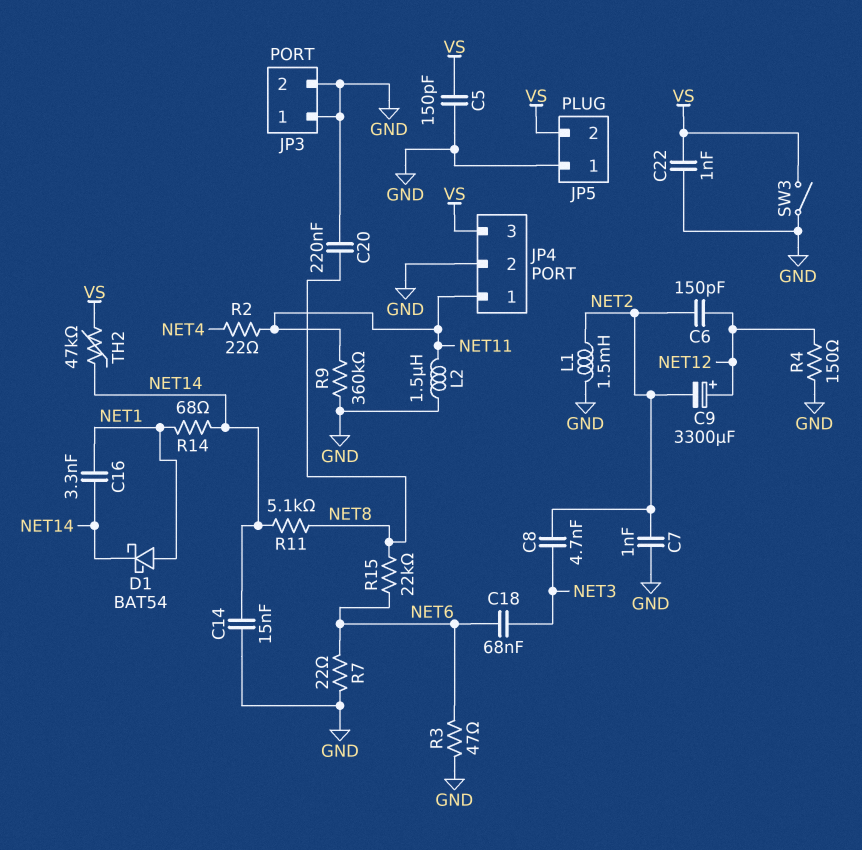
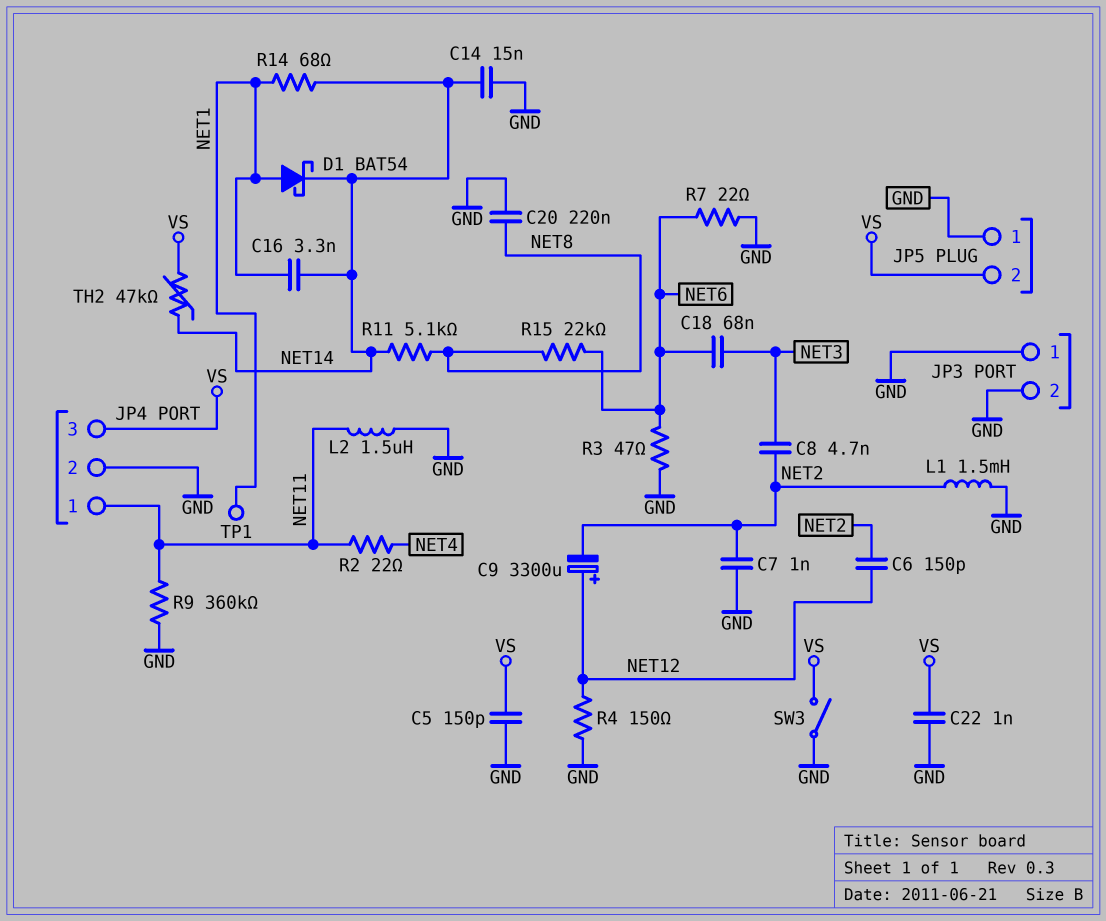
TP1: none -> test point (NET1)

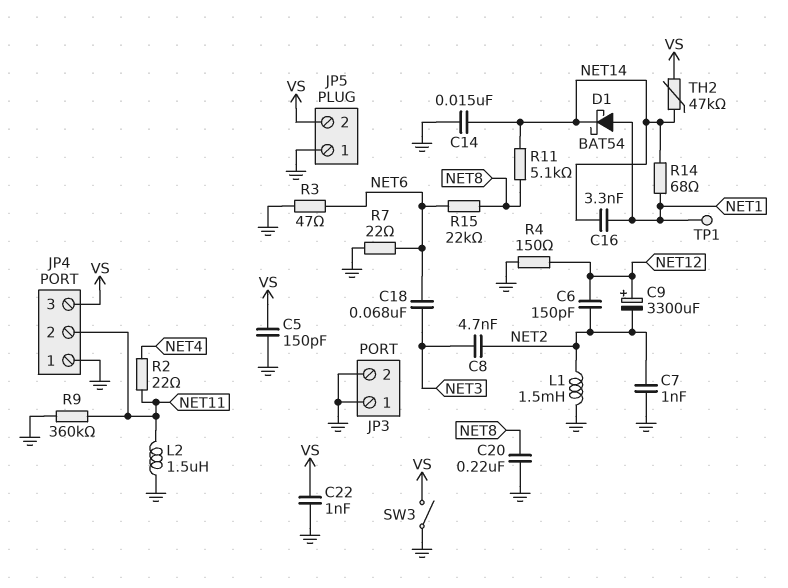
JP4 pin 1: NET11 -> GND
JP4 pin 2: GND -> NET11

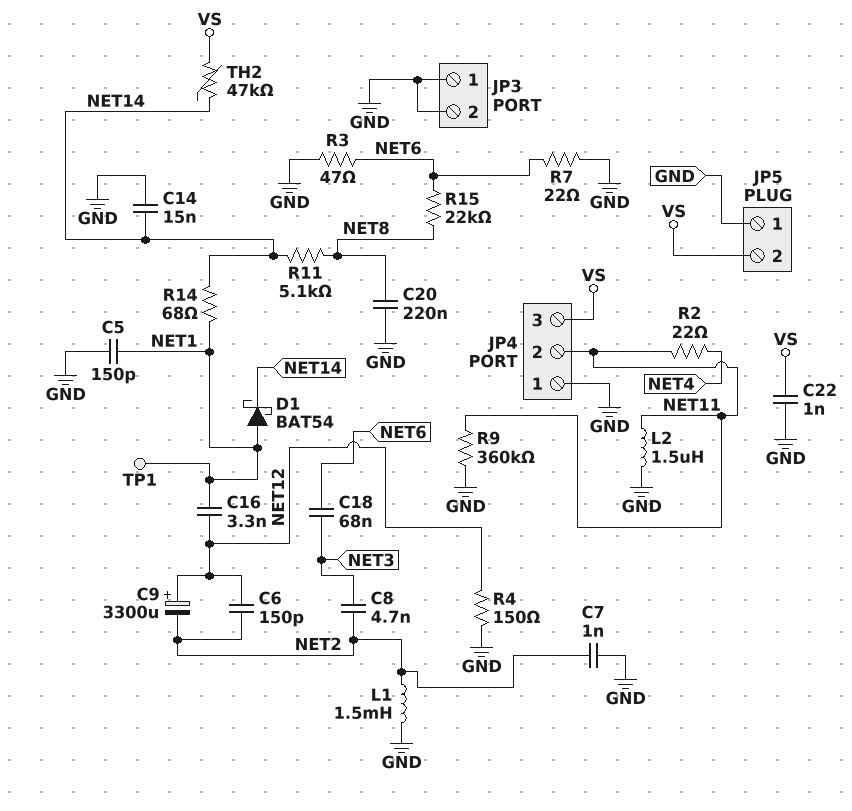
C5: 150pF (GND, VS) -> 150pF (GND, NET1)
C16: 3.3nF (NET1, NET14) -> 3.3nF (NET1, NET12)
SW3: switch (GND, VS) -> none

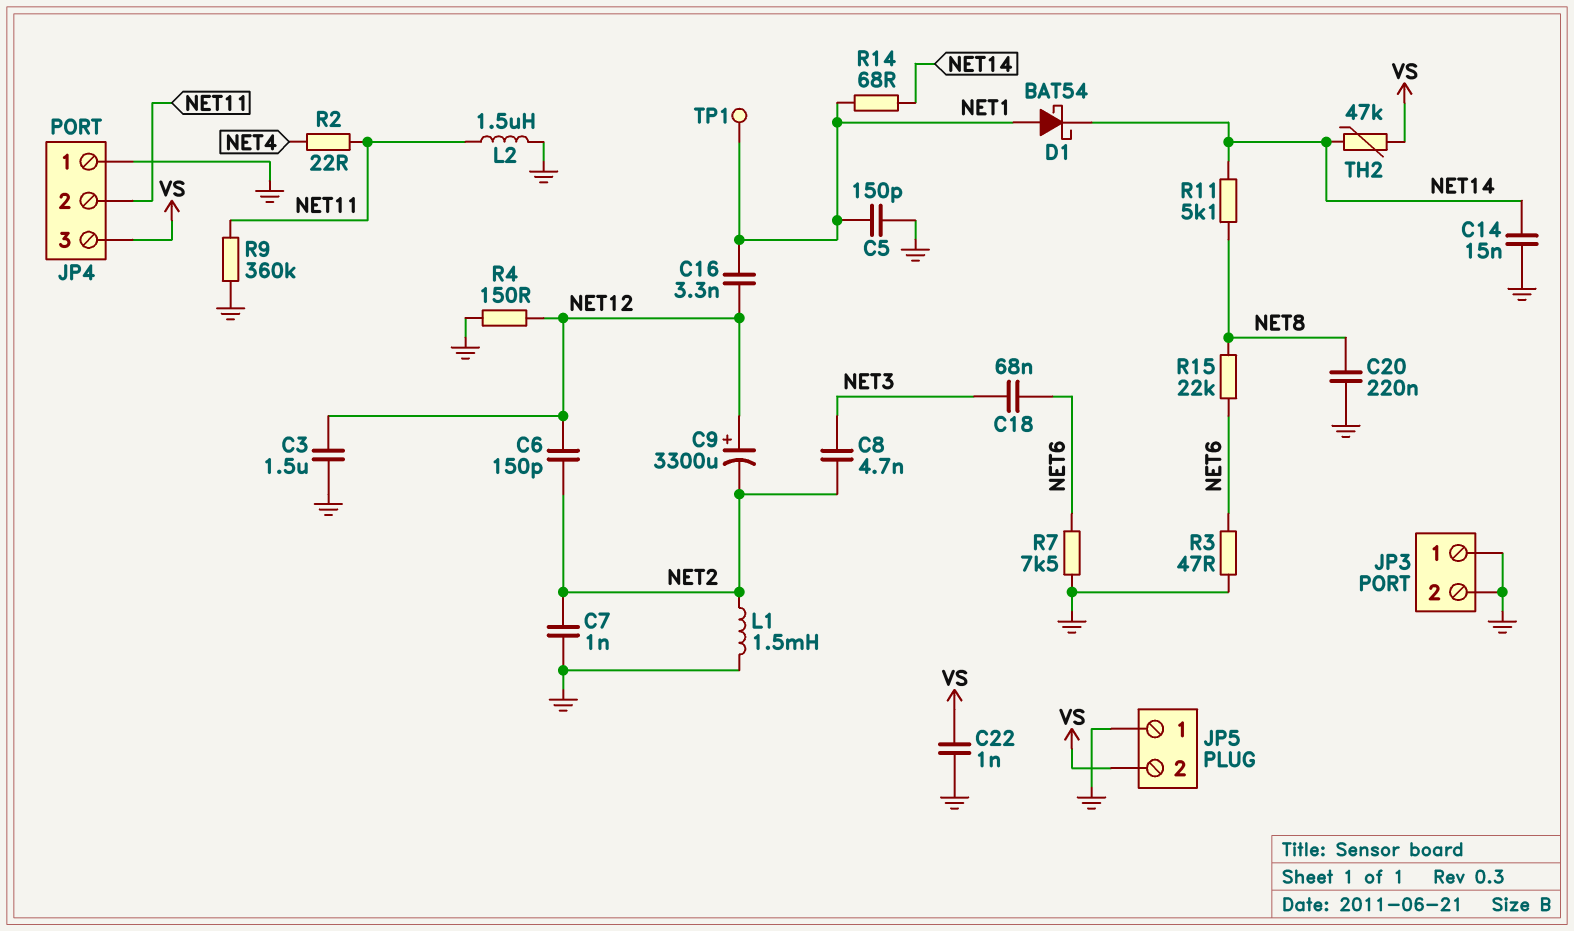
C3: none -> 1.5uF (GND, NET12)
R7: 22 (GND, NET6) -> 7.5k (GND, NET6)

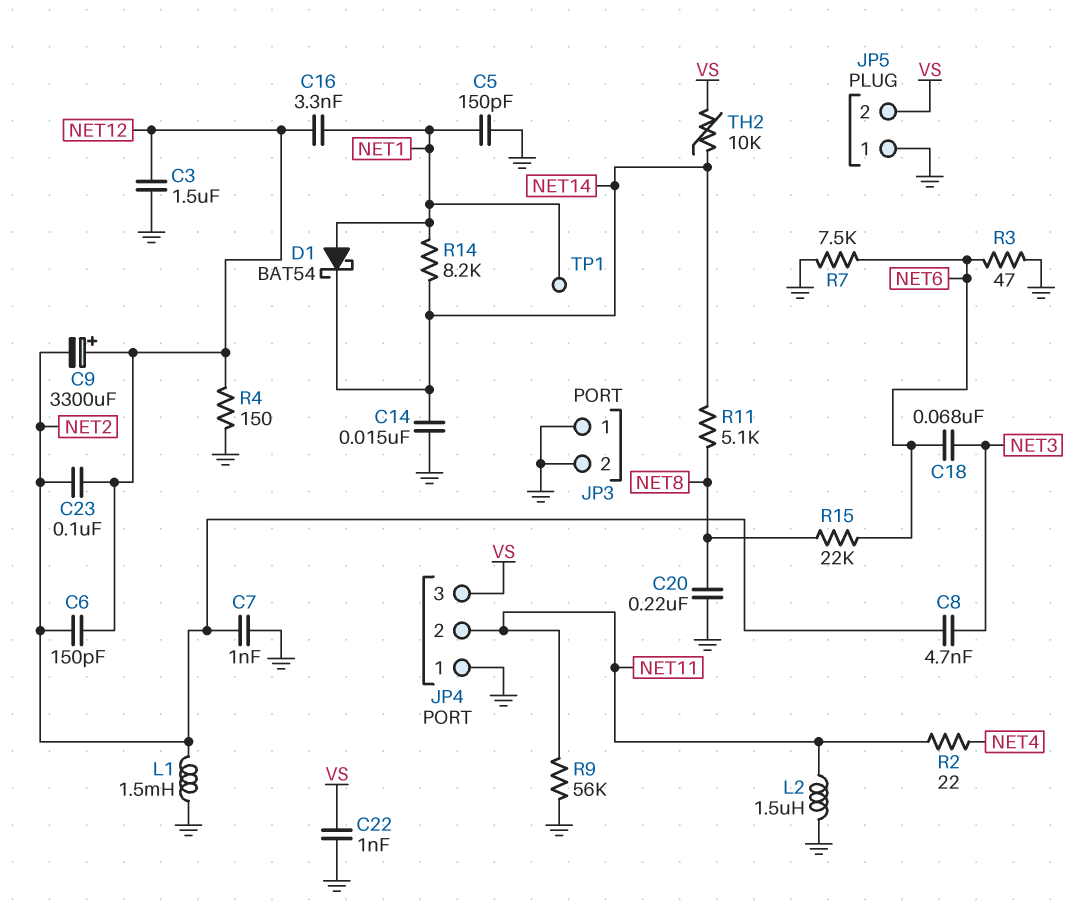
C23: none -> 100nF (NET2, NET12)
R9: 360k (GND, NET11) -> 56k (GND, NET11)
R14: 68 (NET1, NET14) -> 8.2k (NET1, NET14)
TH2: 47k (NET14, VS) -> 10k (NET14, VS)

